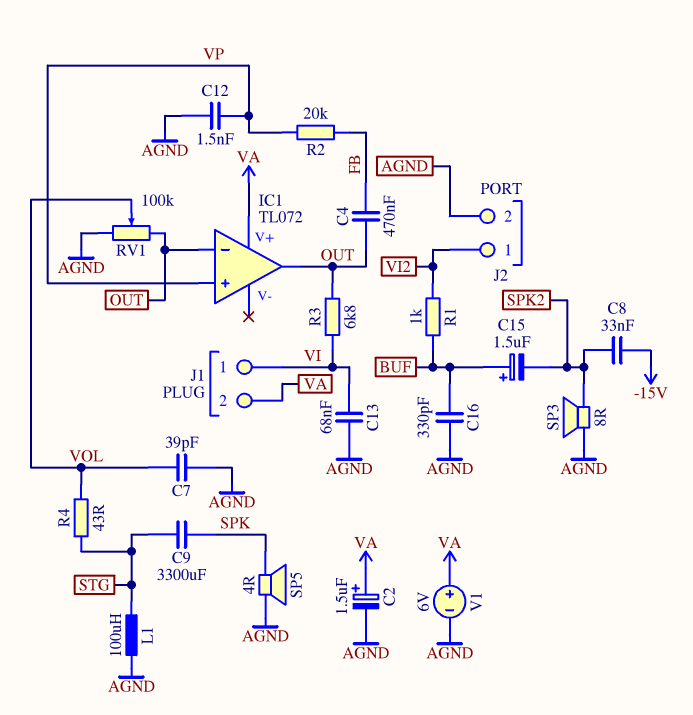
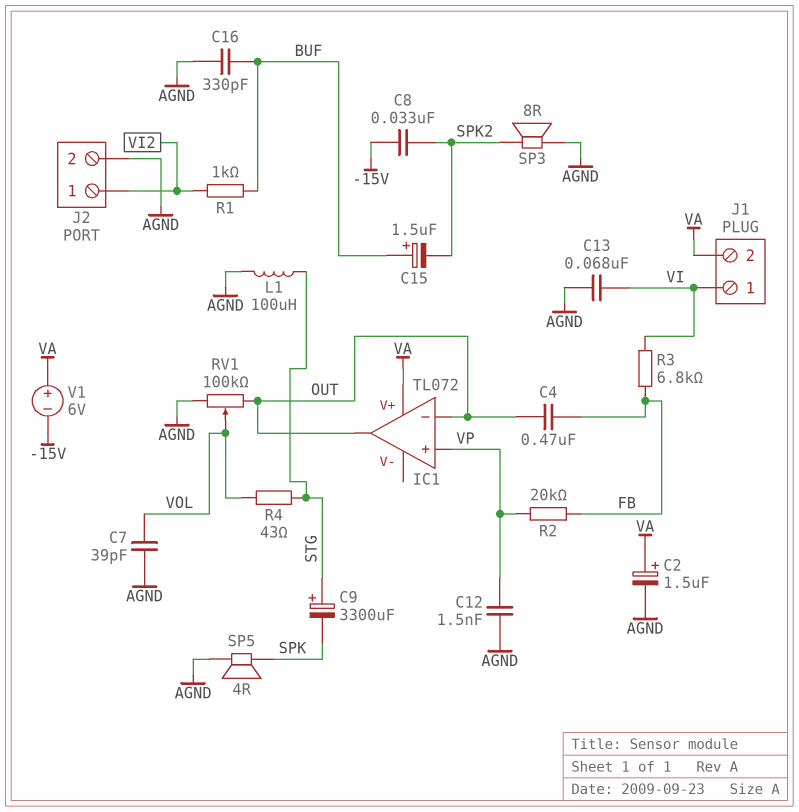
C9: 3300uF (SPK, STG) -> 3300uF (plus STG, minus SPK)
R3: 6.8k (OUT, VI) -> 6.8k (FB, VI)
V1: 6V (plus VA, minus AGND) -> 6V (plus VA, minus -15V)

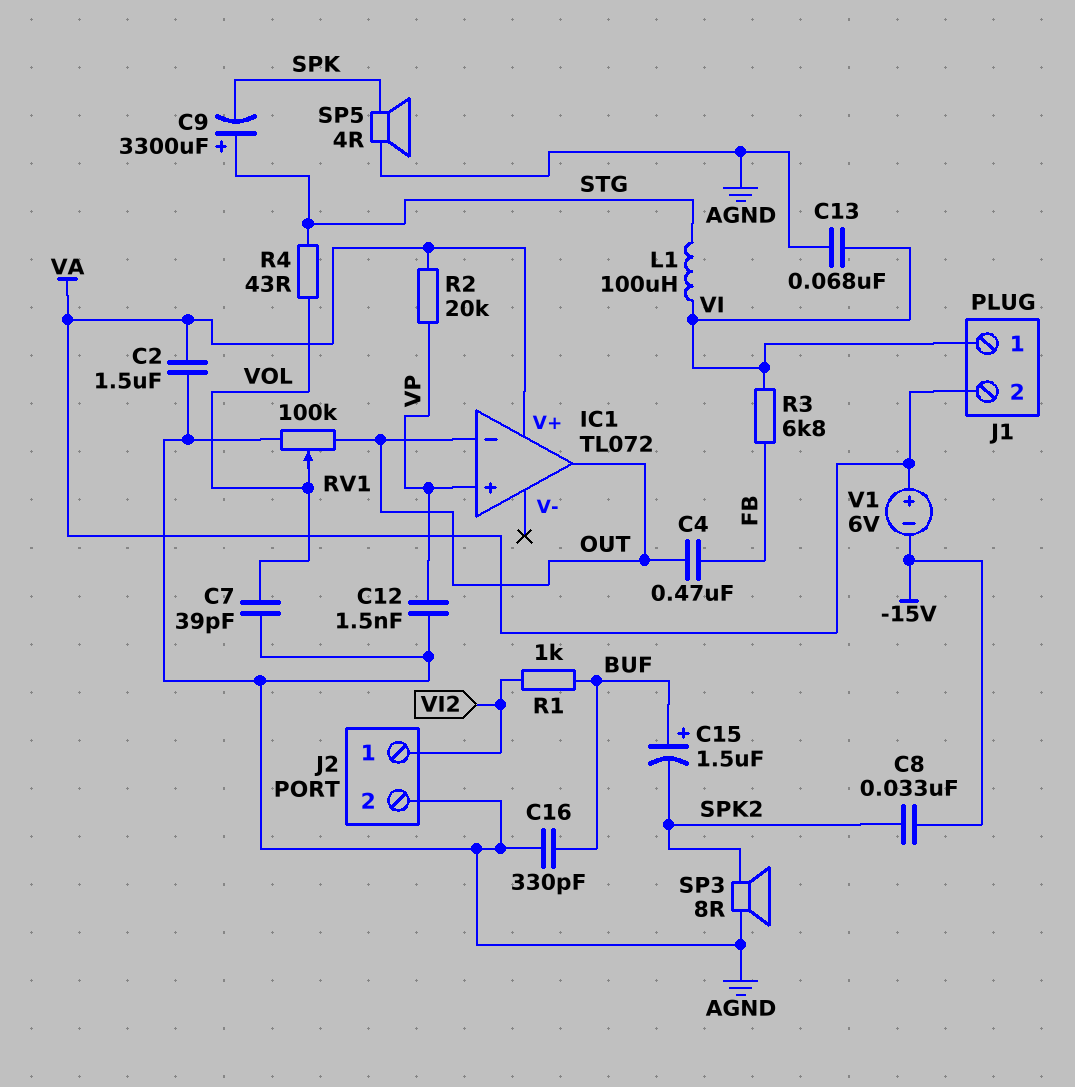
C2: 1.5uF (plus VA, minus AGND) -> 1.5uF (AGND, VA)
L1: 100uH (AGND, STG) -> 100uH (STG, VI)
R2: 20k (FB, VP) -> 20k (VA, VP)

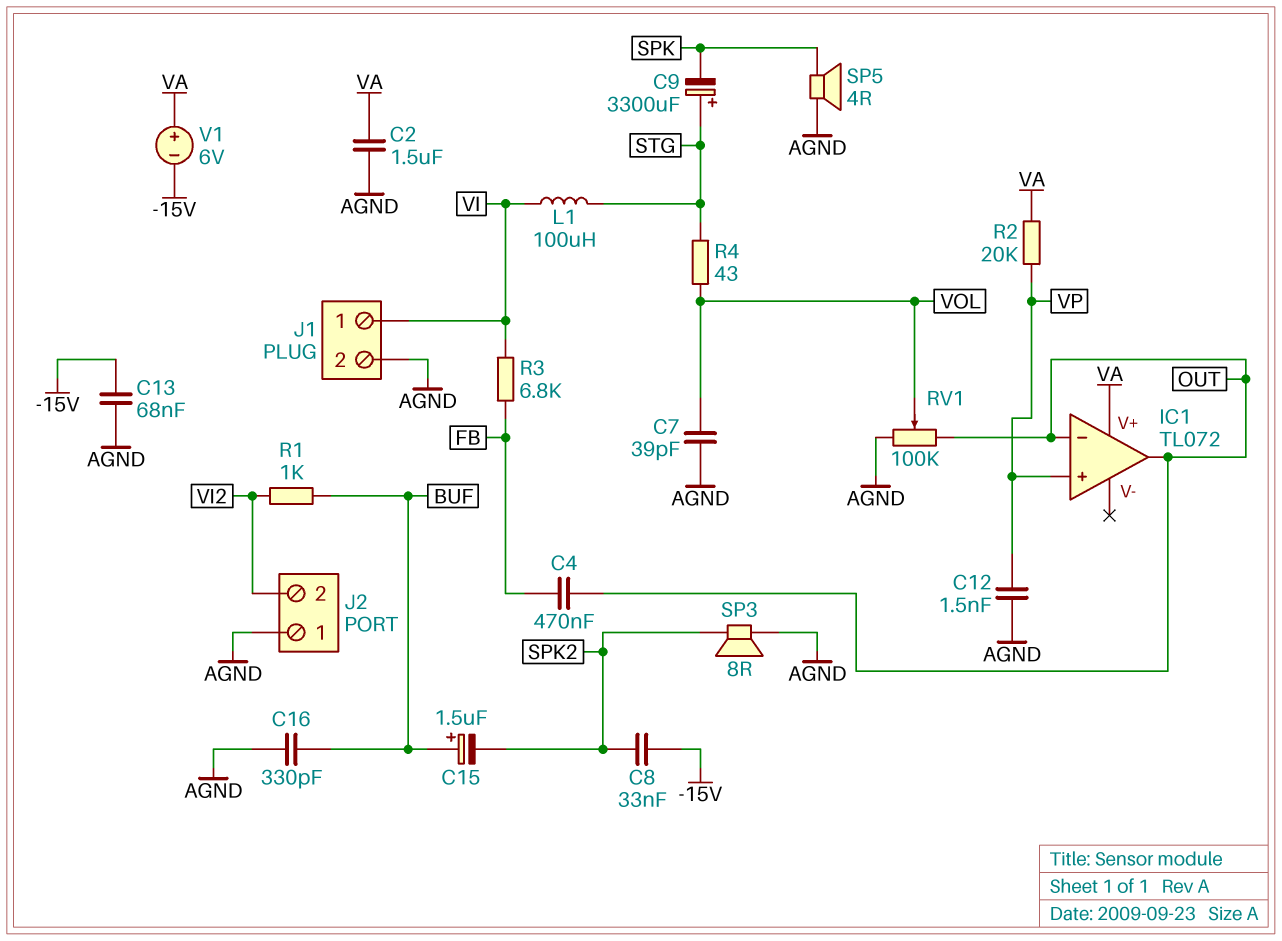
C13: 68nF (AGND, VI) -> 68nF (-15V, AGND)
J1 pin 2: VA -> AGND
J2 pin 1: VI2 -> AGND
J2 pin 2: AGND -> VI2

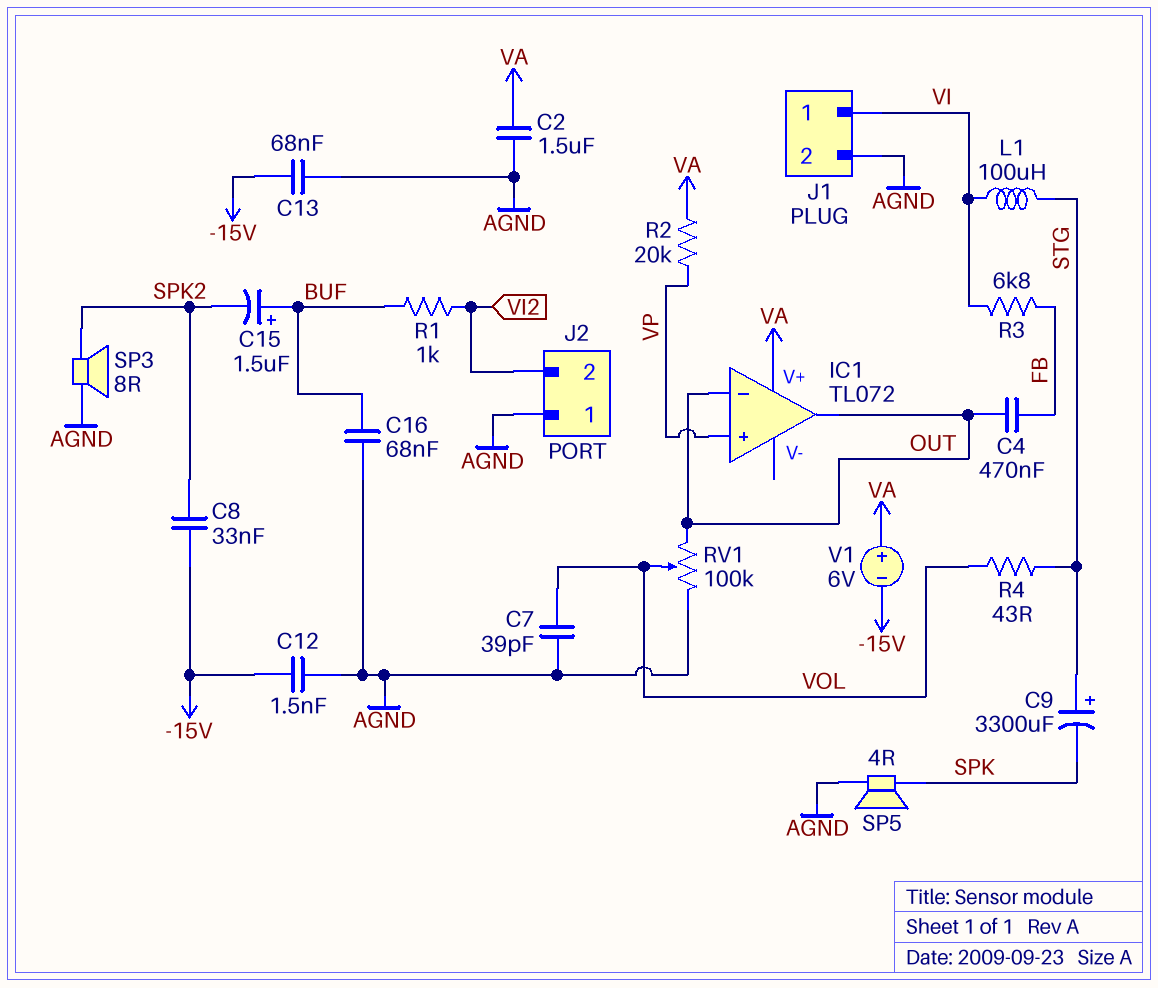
C12: 1.5nF (AGND, VP) -> 1.5nF (-15V, AGND)
C16: 330pF (AGND, BUF) -> 68nF (AGND, BUF)

